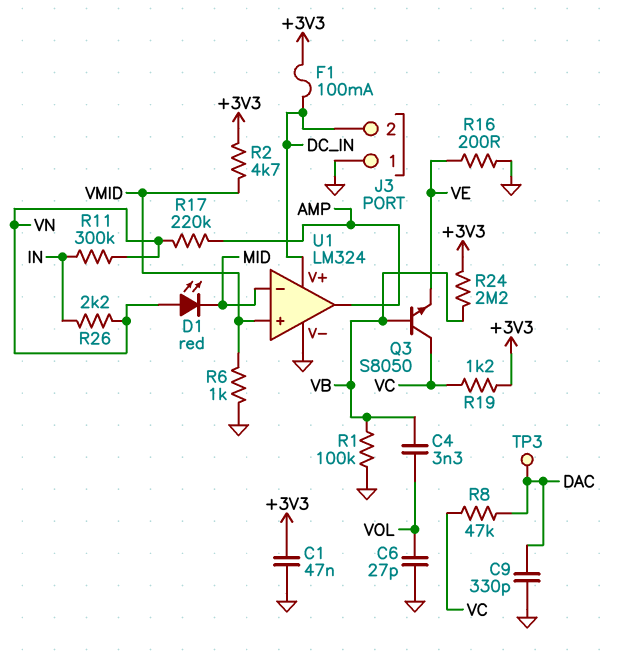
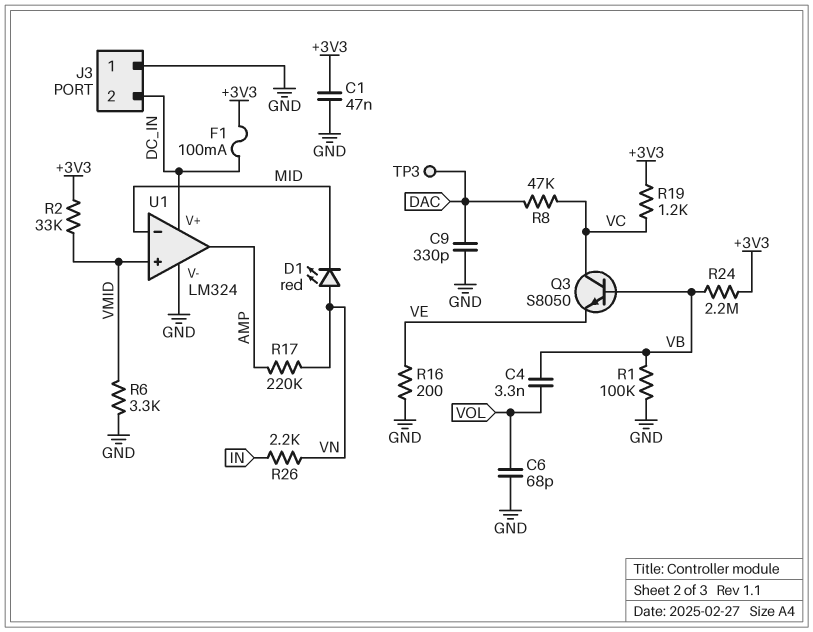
C6: 27pF (GND, VOL) -> 68pF (GND, VOL)
R2: 4.7k (+3V3, VMID) -> 33k (+3V3, VMID)
R6: 1k (GND, VMID) -> 3.3k (GND, VMID)
R11: 300k (IN, VN) -> none

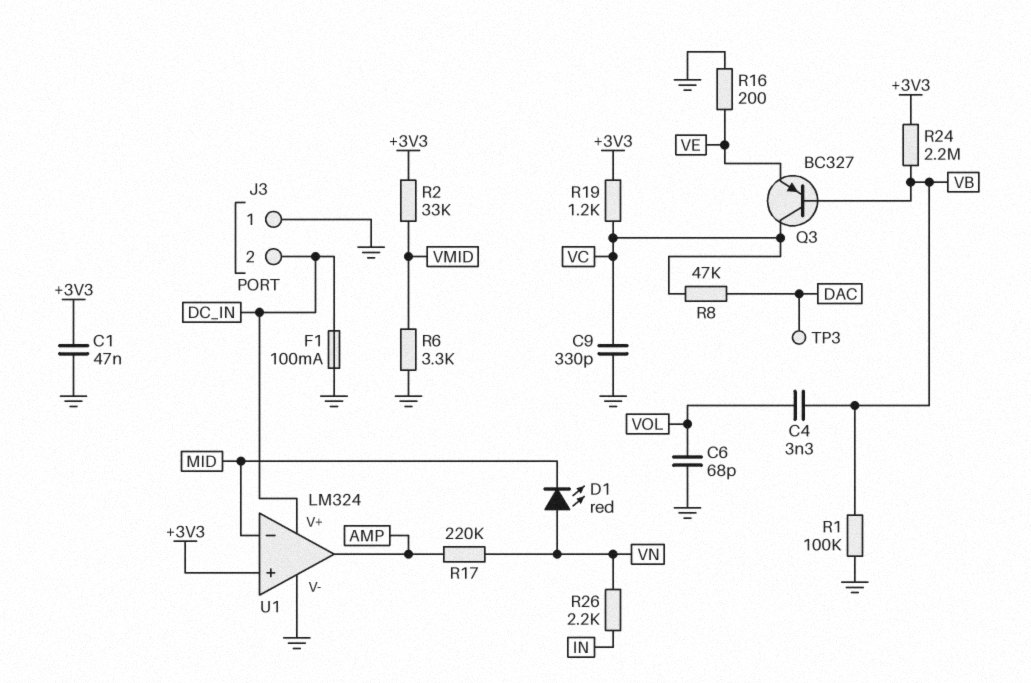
C9: 330pF (DAC, GND) -> 330pF (GND, VC)
F1: 100mA (+3V3, DC_IN) -> 100mA (DC_IN, GND)
Q3: NPN S8050 (B VB, C VC, E VE) -> PNP BC327 (B VB, C VC, E VE)
U1 pin in+: VMID -> +3V3

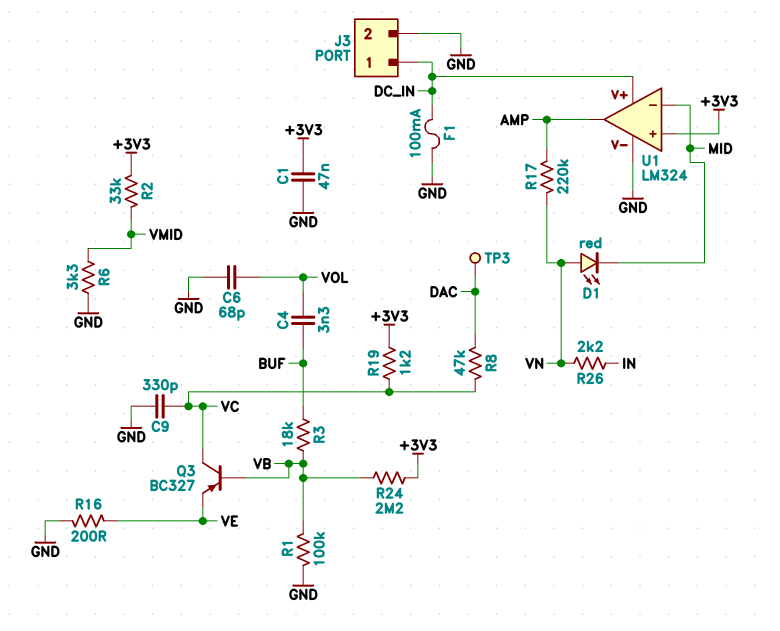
C4: 3.3nF (VB, VOL) -> 3.3nF (BUF, VOL)
J3 pin 1: GND -> DC_IN
J3 pin 2: DC_IN -> GND
R3: none -> 18k (BUF, VB)

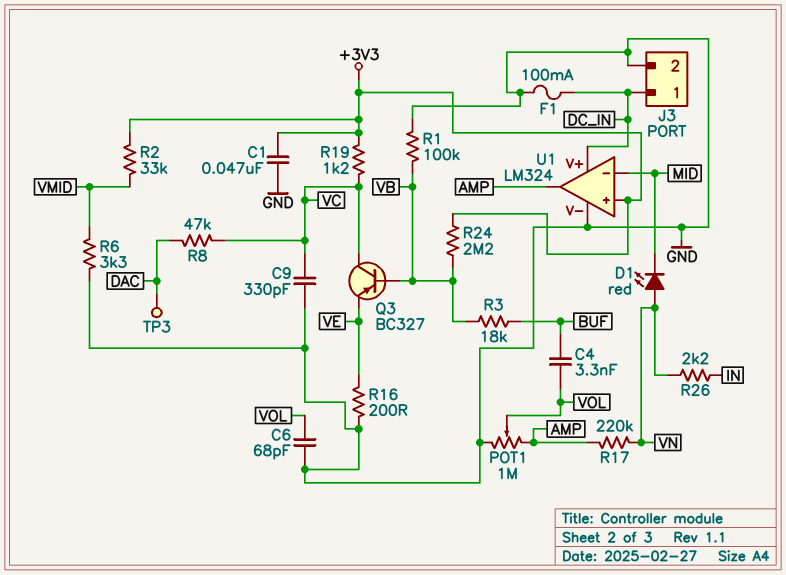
POT1: none -> 1M (AMP, GND, wiper VOL)

